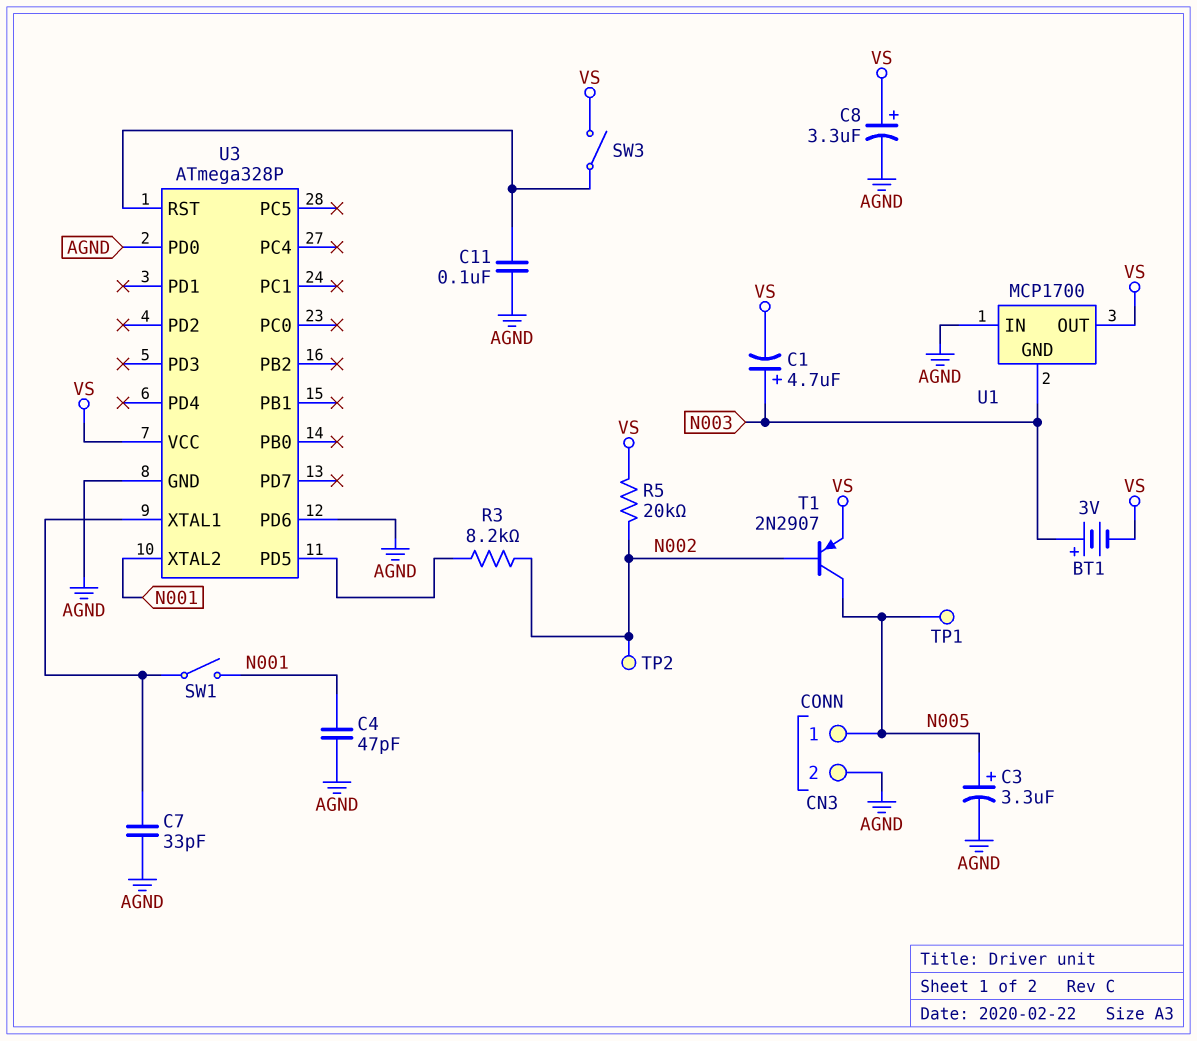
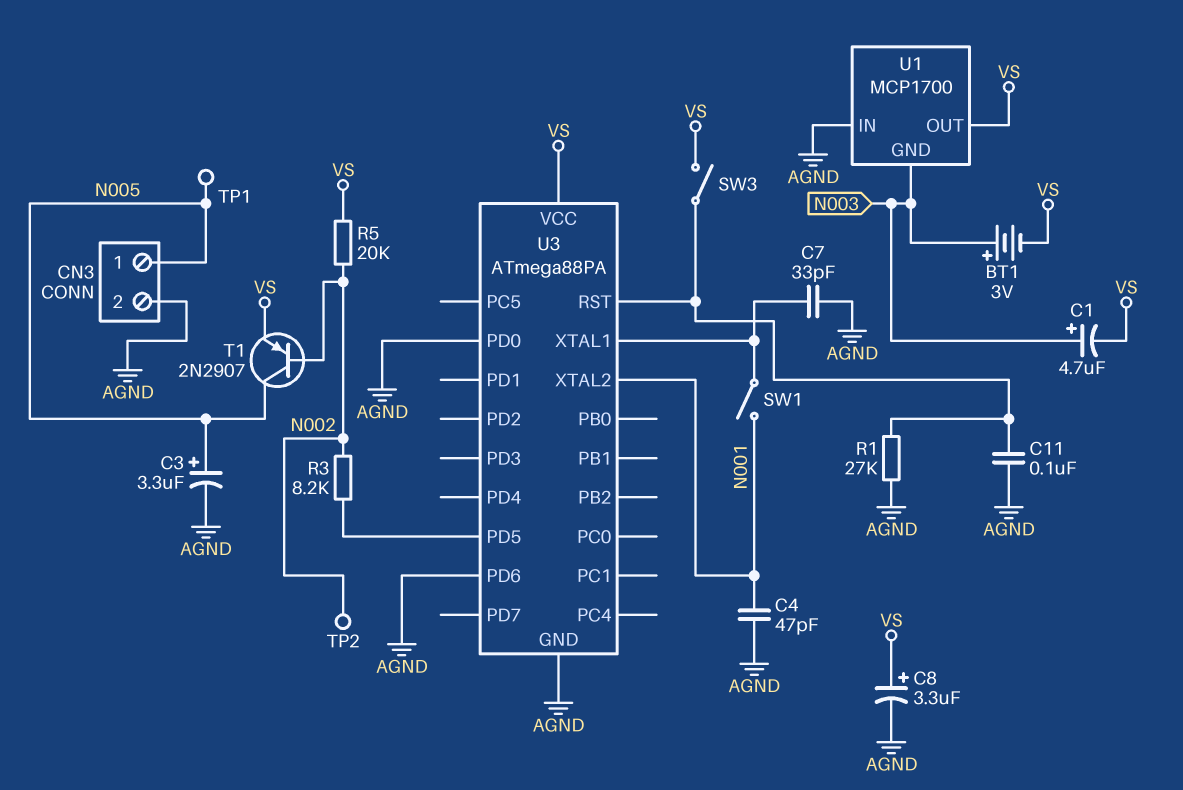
R1: none -> 27k (AGND, U3/RST)
U3: ATmega328P -> ATmega88PA

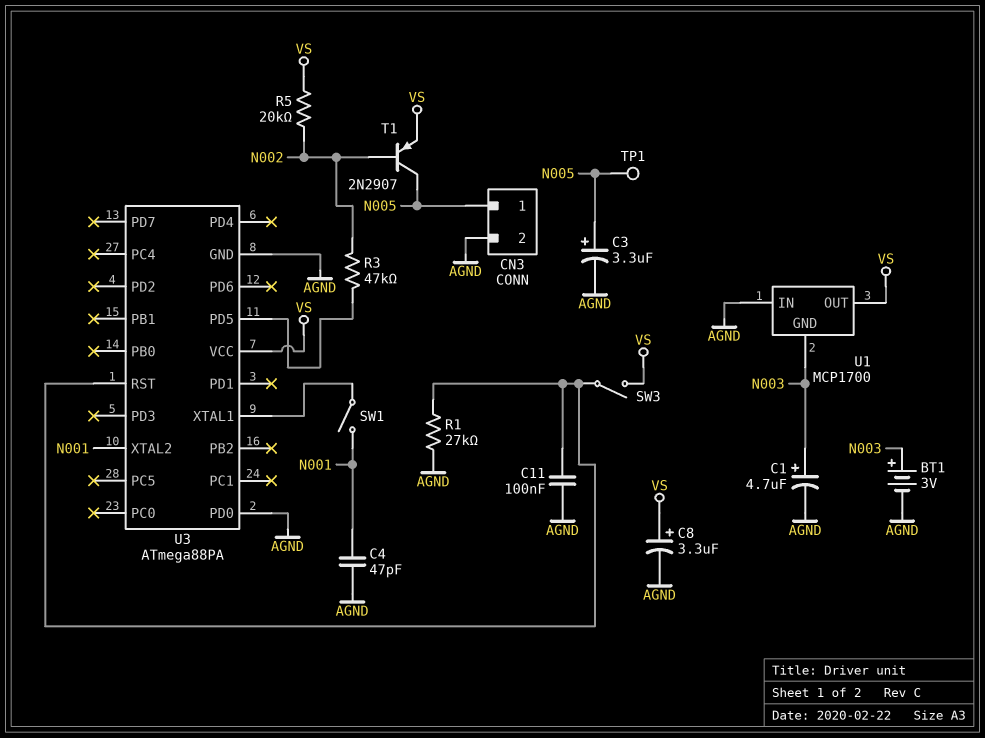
BT1: 3V (plus N003, minus VS) -> 3V (plus N003, minus AGND)
C1: 4.7uF (plus N003, minus VS) -> 4.7uF (plus N003, minus AGND)
C7: 33pF (AGND, U3/XTAL1) -> none
R3: 8.2k (N002, U3/PD5) -> 47k (N002, U3/PD5)
TP2: test point (N002) -> none
U3 pin PD6: AGND -> none

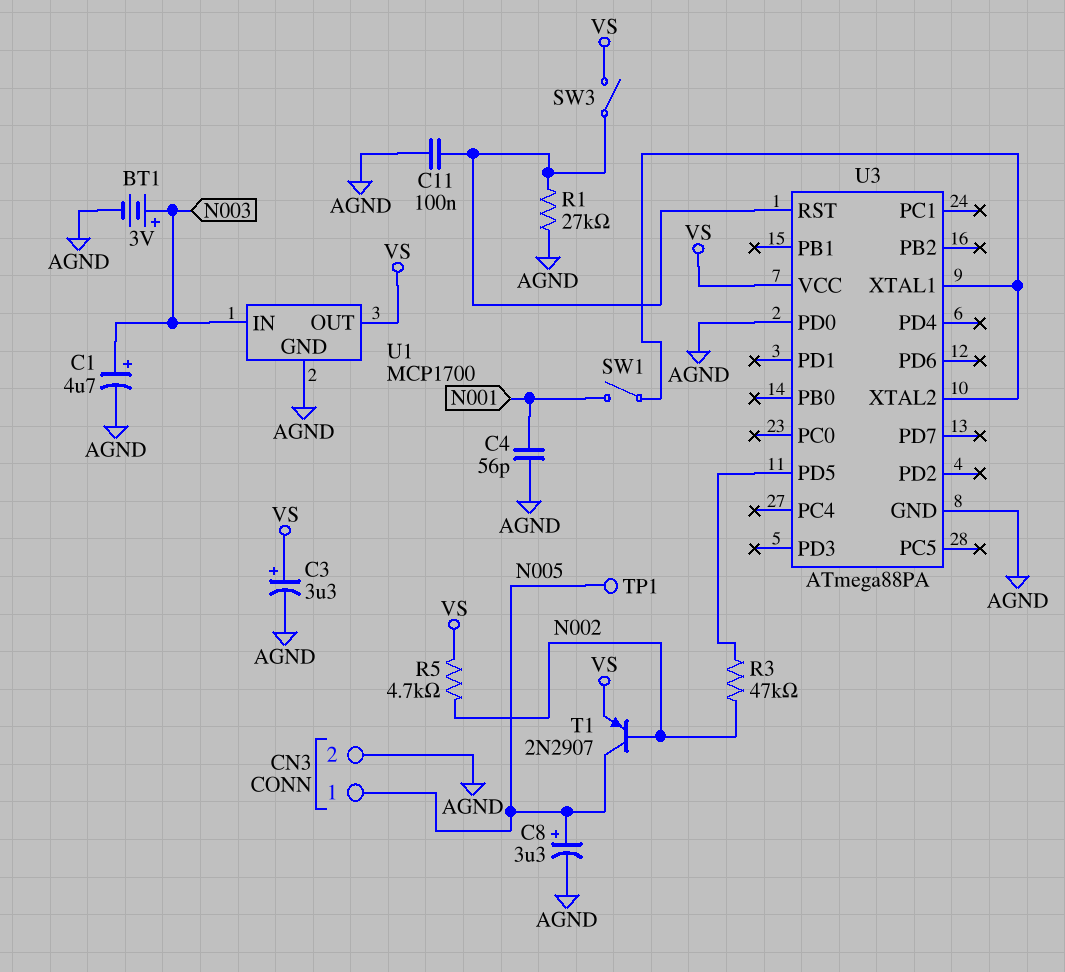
C3: 3.3uF (plus N005, minus AGND) -> 3.3uF (plus VS, minus AGND)
C4: 47pF (AGND, N001) -> 56pF (AGND, N001)
C8: 3.3uF (plus VS, minus AGND) -> 3.3uF (plus N005, minus AGND)
R5: 20k (N002, VS) -> 4.7k (N002, VS)
U1 pin GND: N003 -> AGND
U1 pin IN: AGND -> N003
U3 pin XTAL2: N001 -> U3/XTAL1

